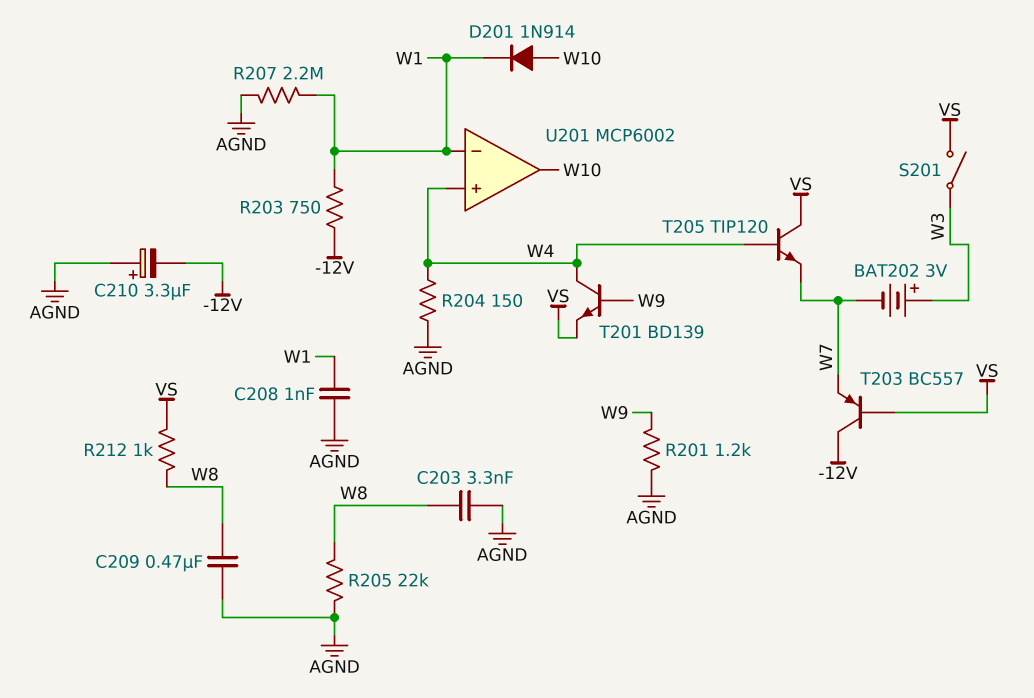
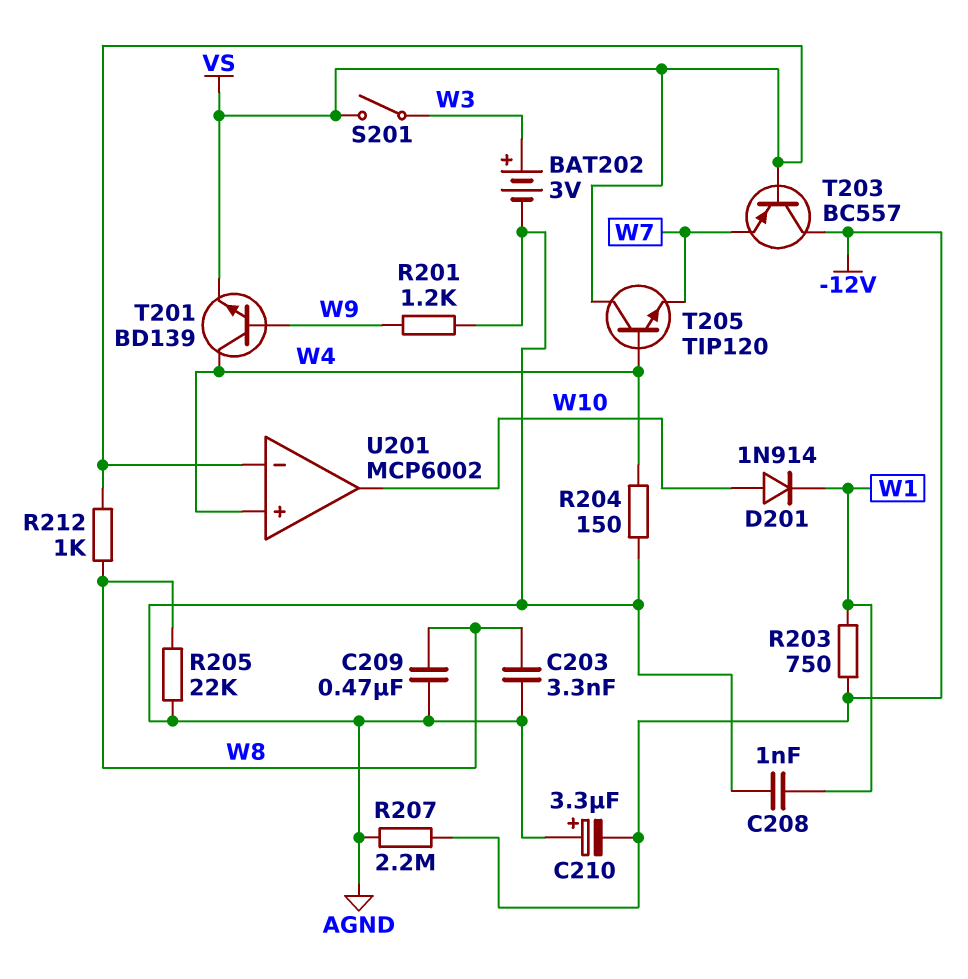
BAT202: 3V (plus W3, minus W7) -> 3V (plus W3, minus AGND)
R207: 2.2M (AGND, W1) -> 2.2M (-12V, AGND)
U201 pin in-: W1 -> VS

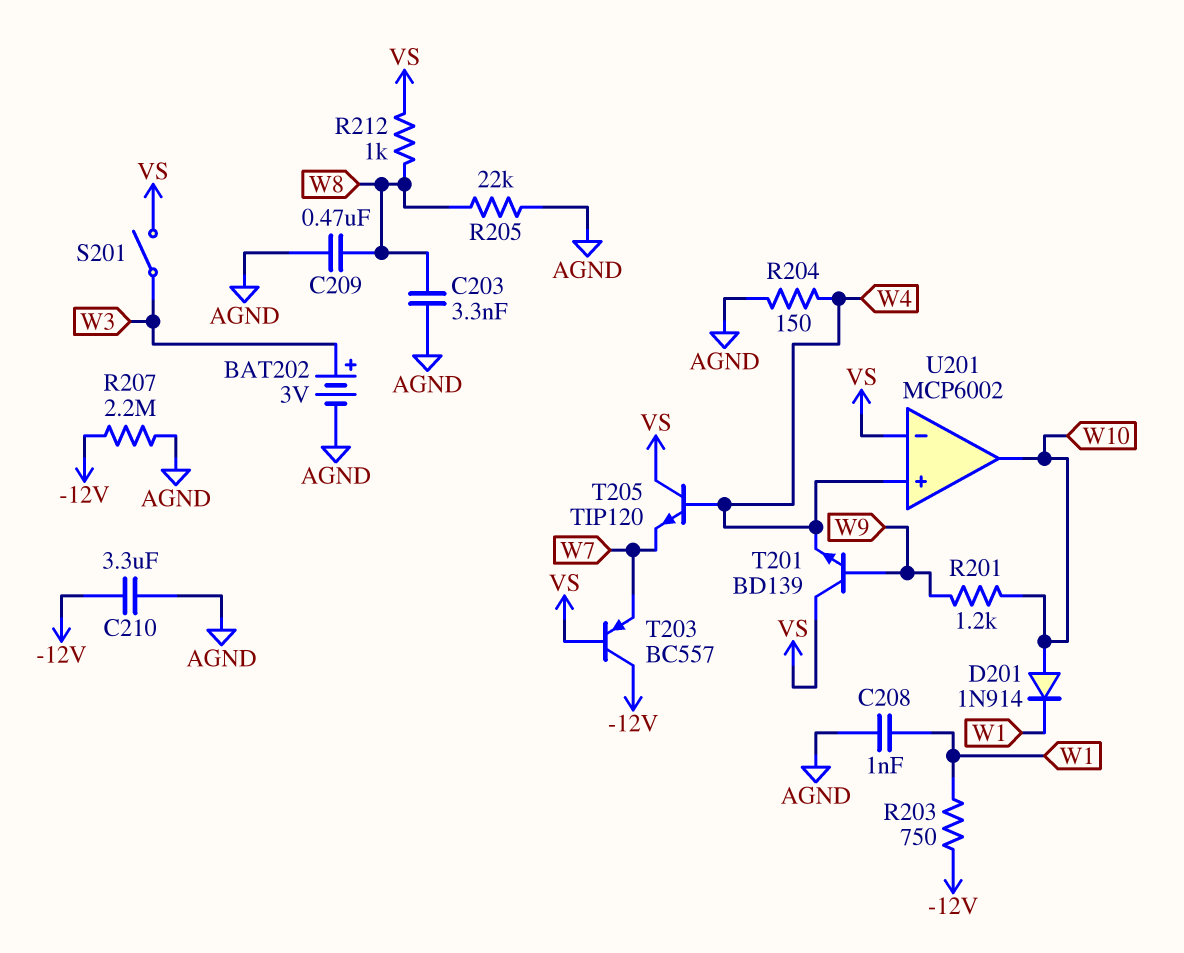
C210: 3.3uF (plus AGND, minus -12V) -> 3.3uF (-12V, AGND)
R201: 1.2k (AGND, W9) -> 1.2k (W9, W10)
T201: NPN BD139 (B W9, C W4, E VS) -> NPN BD139 (B W9, C VS, E W4)

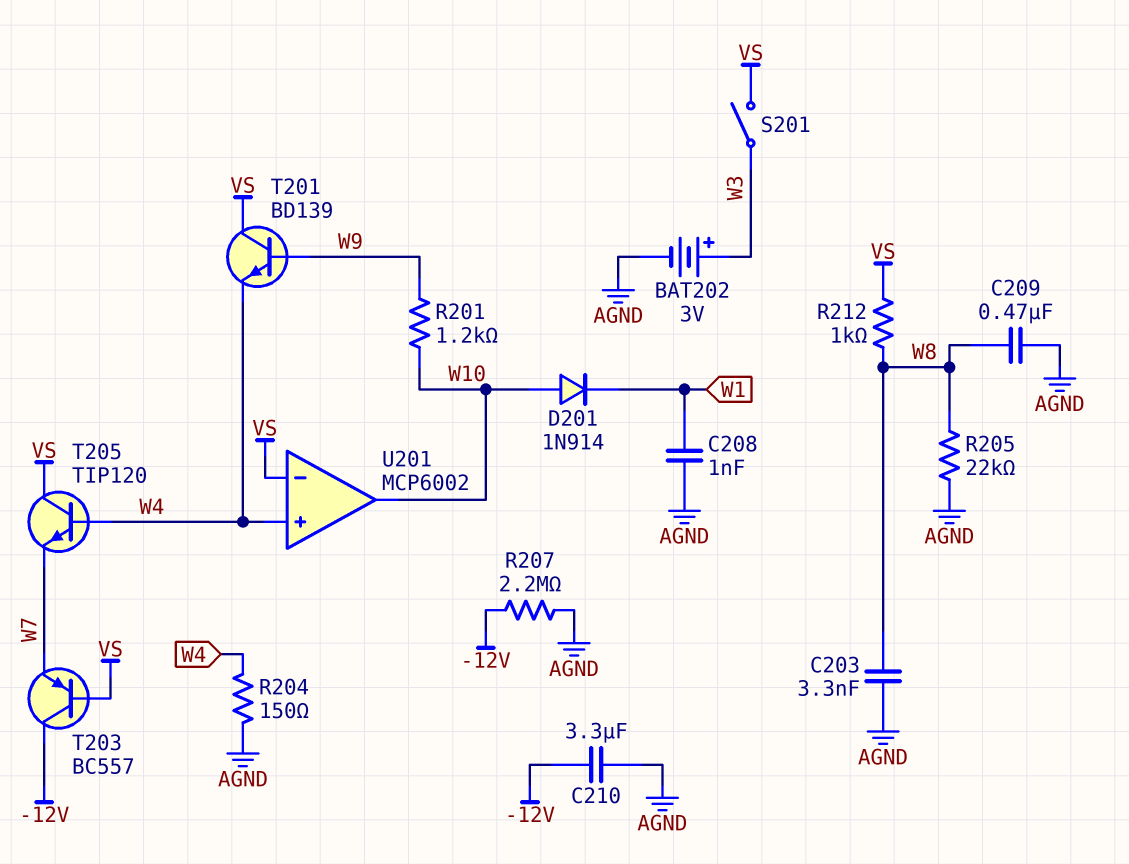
R203: 750 (-12V, W1) -> none

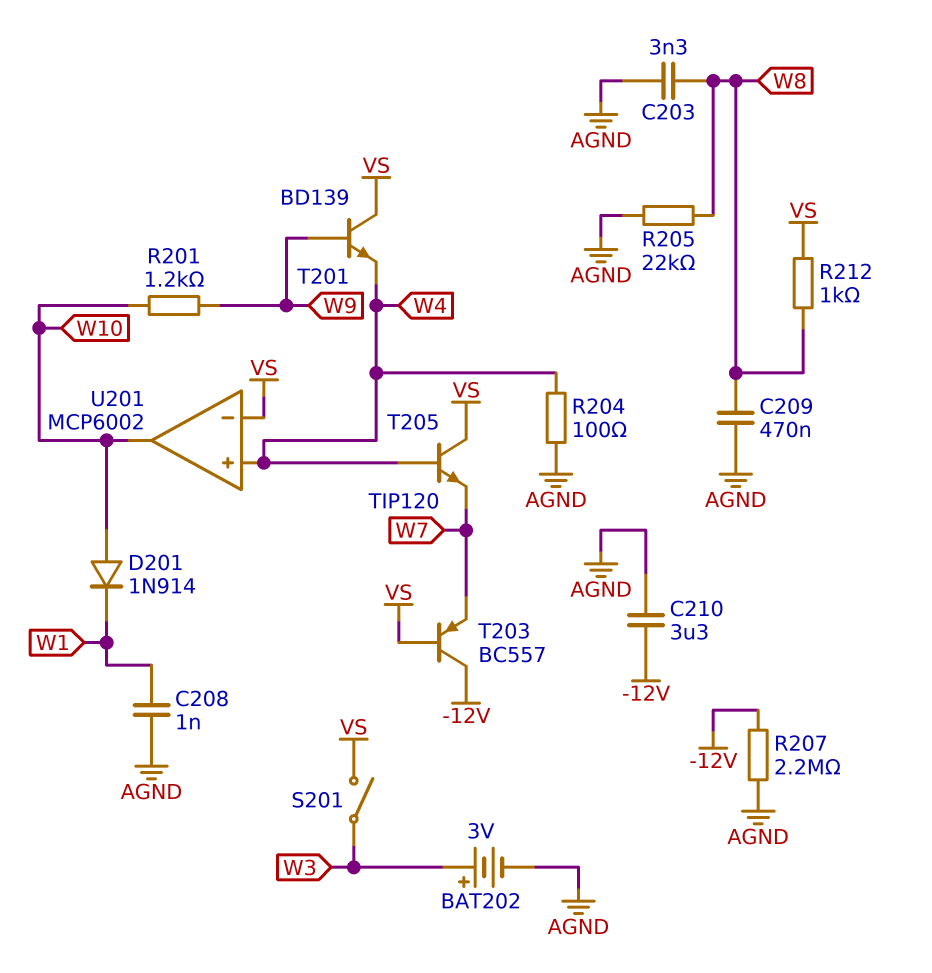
R204: 150 (AGND, W4) -> 100 (AGND, W4)

